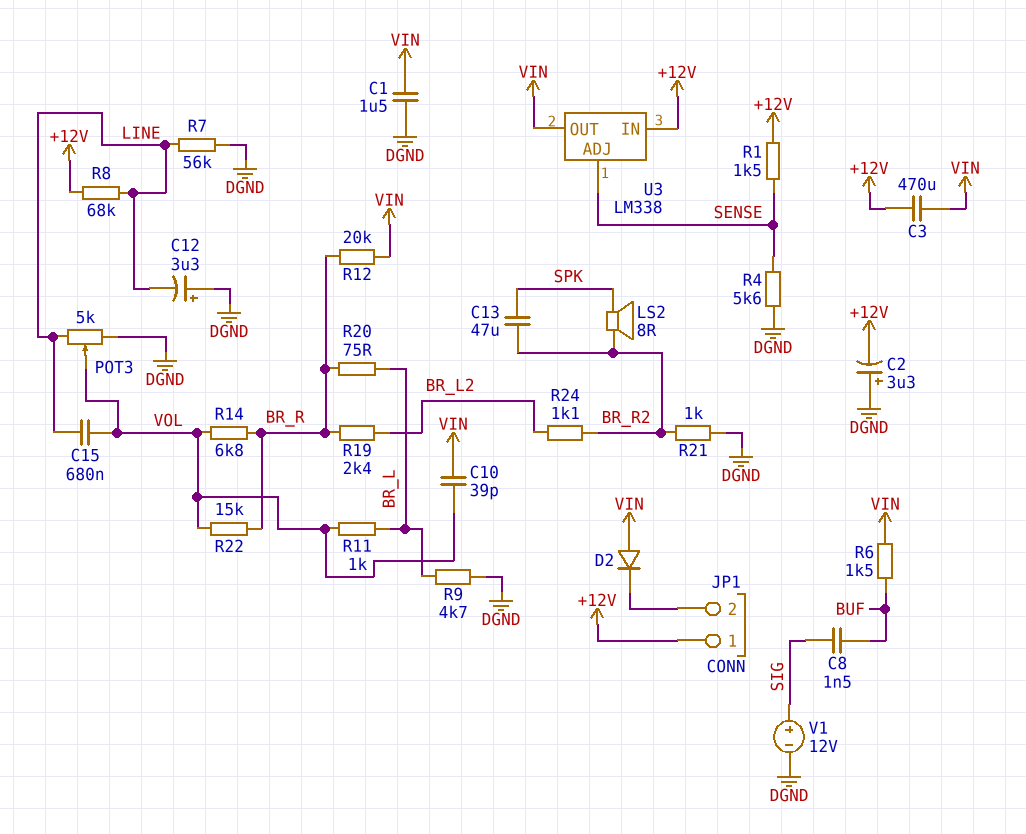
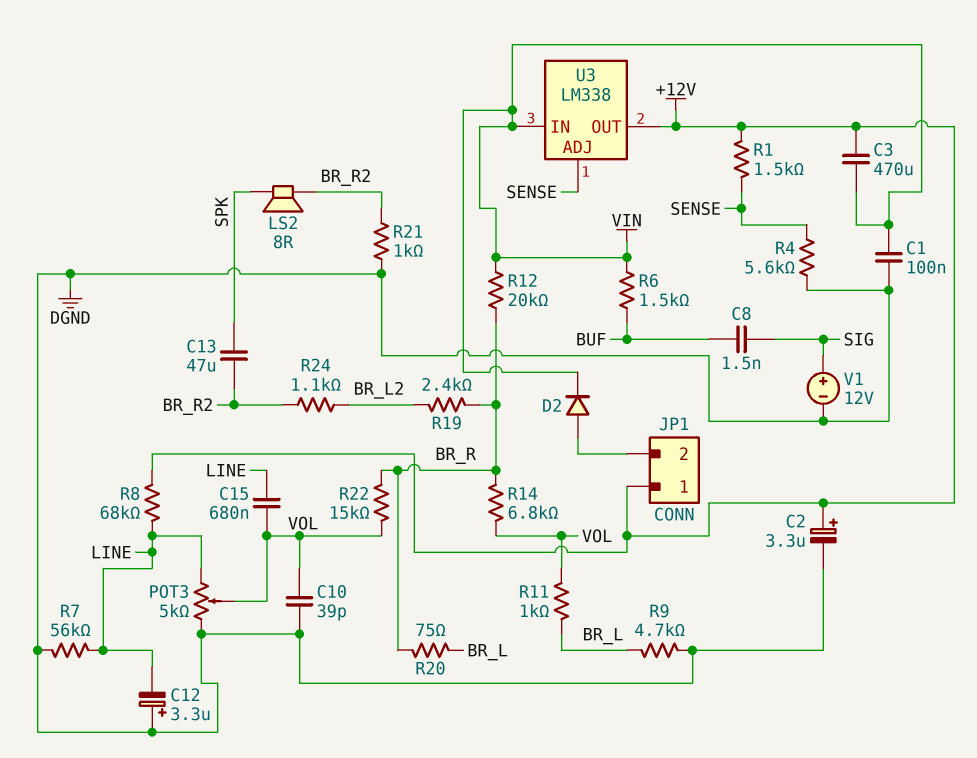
C1: 1.5uF (DGND, VIN) -> 100nF (DGND, VIN)
C2: 3.3uF (plus DGND, minus +12V) -> 3.3uF (plus +12V, minus DGND)
C10: 39pF (VIN, VOL) -> 39pF (DGND, VOL)
D2: diode (A VIN, K JP1/2) -> diode (A JP1/2, K VIN)
U3 pin IN: +12V -> VIN
U3 pin OUT: VIN -> +12V

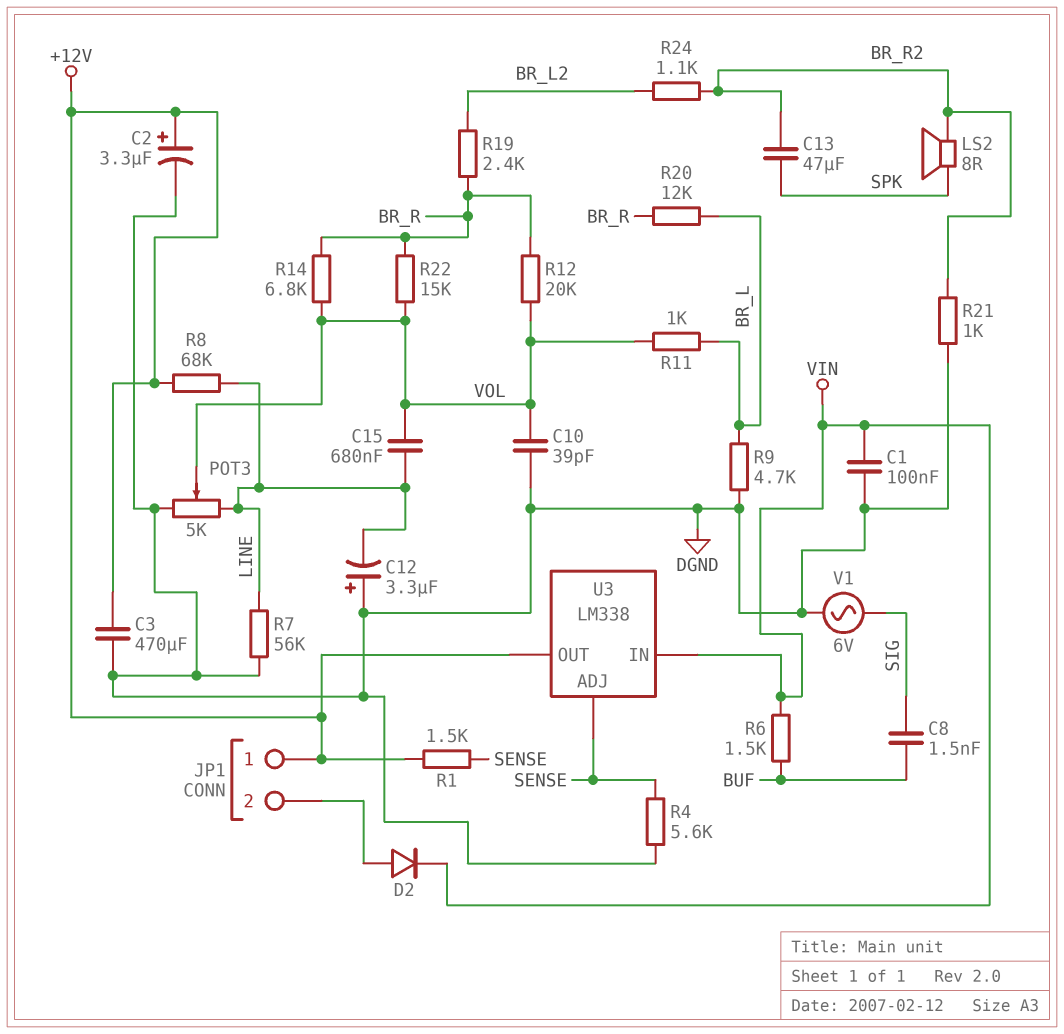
C3: 470uF (+12V, VIN) -> 470uF (+12V, DGND)
R12: 20k (BR_R, VIN) -> 20k (BR_R, VOL)
R20: 75 (BR_L, BR_R) -> 12k (BR_L, BR_R)
V1: 12V (plus SIG, minus DGND) -> AC 6V (DGND, SIG)

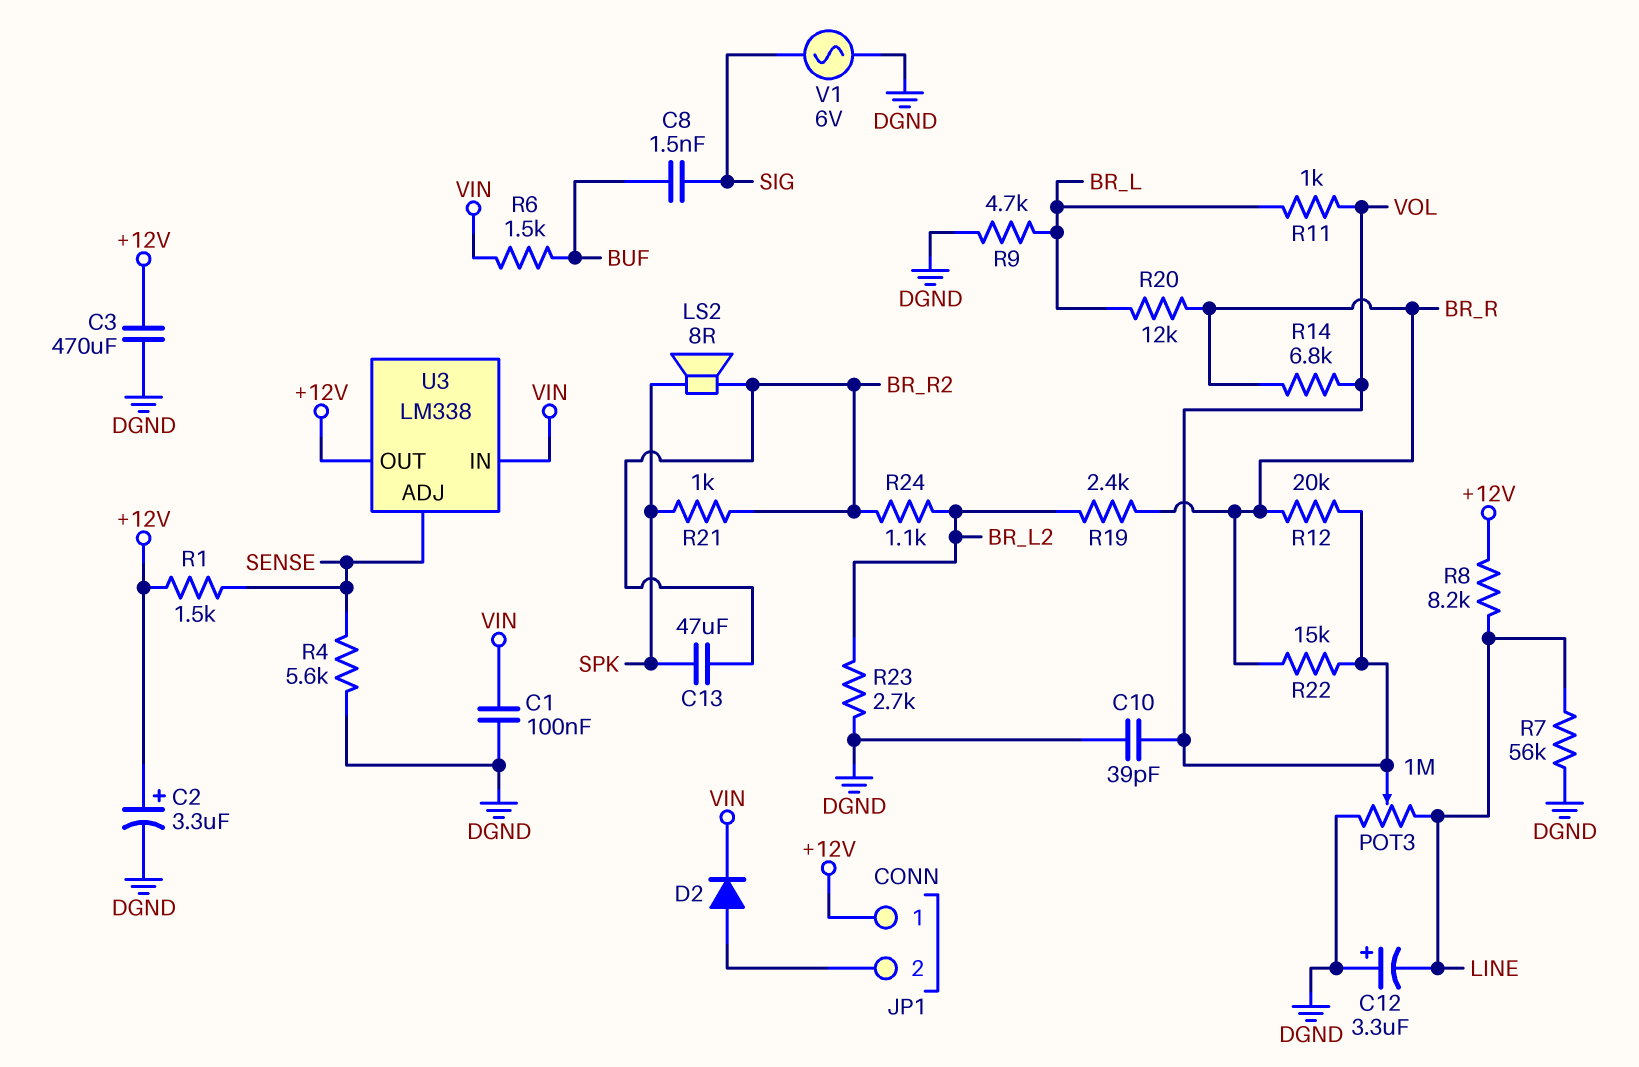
C15: 680nF (LINE, VOL) -> none
POT3: 5k (DGND, LINE, wiper VOL) -> 1M (DGND, LINE, wiper VOL)
R8: 68k (+12V, LINE) -> 8.2k (+12V, LINE)
R21: 1k (BR_R2, DGND) -> 1k (BR_R2, SPK)
R23: none -> 2.7k (BR_L2, DGND)

